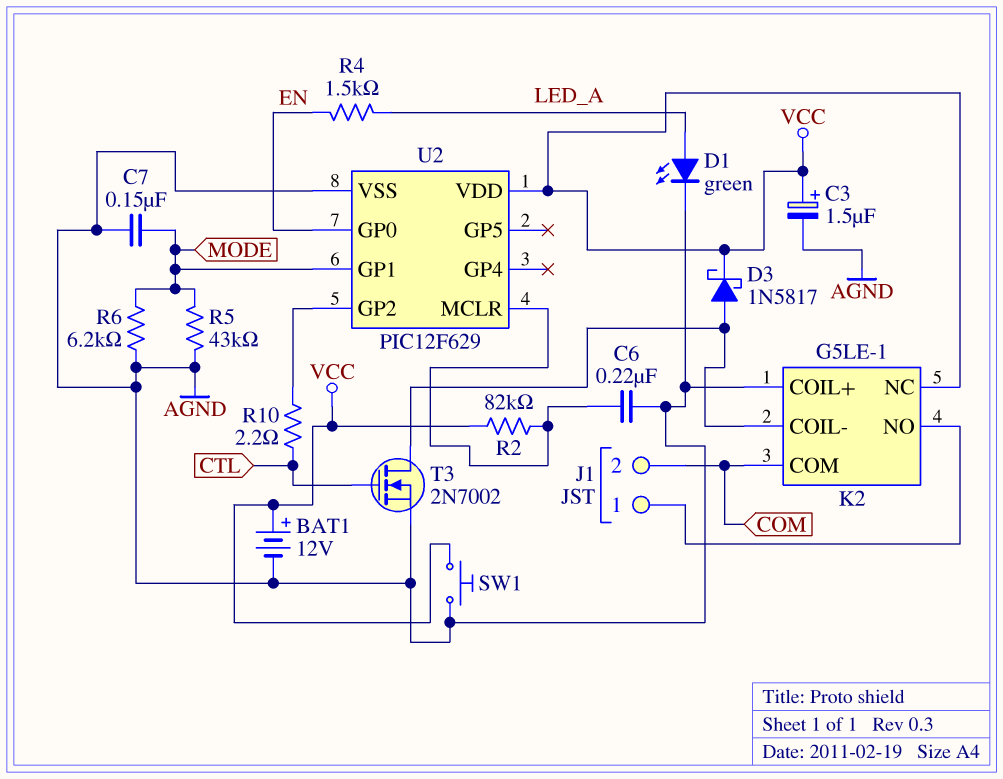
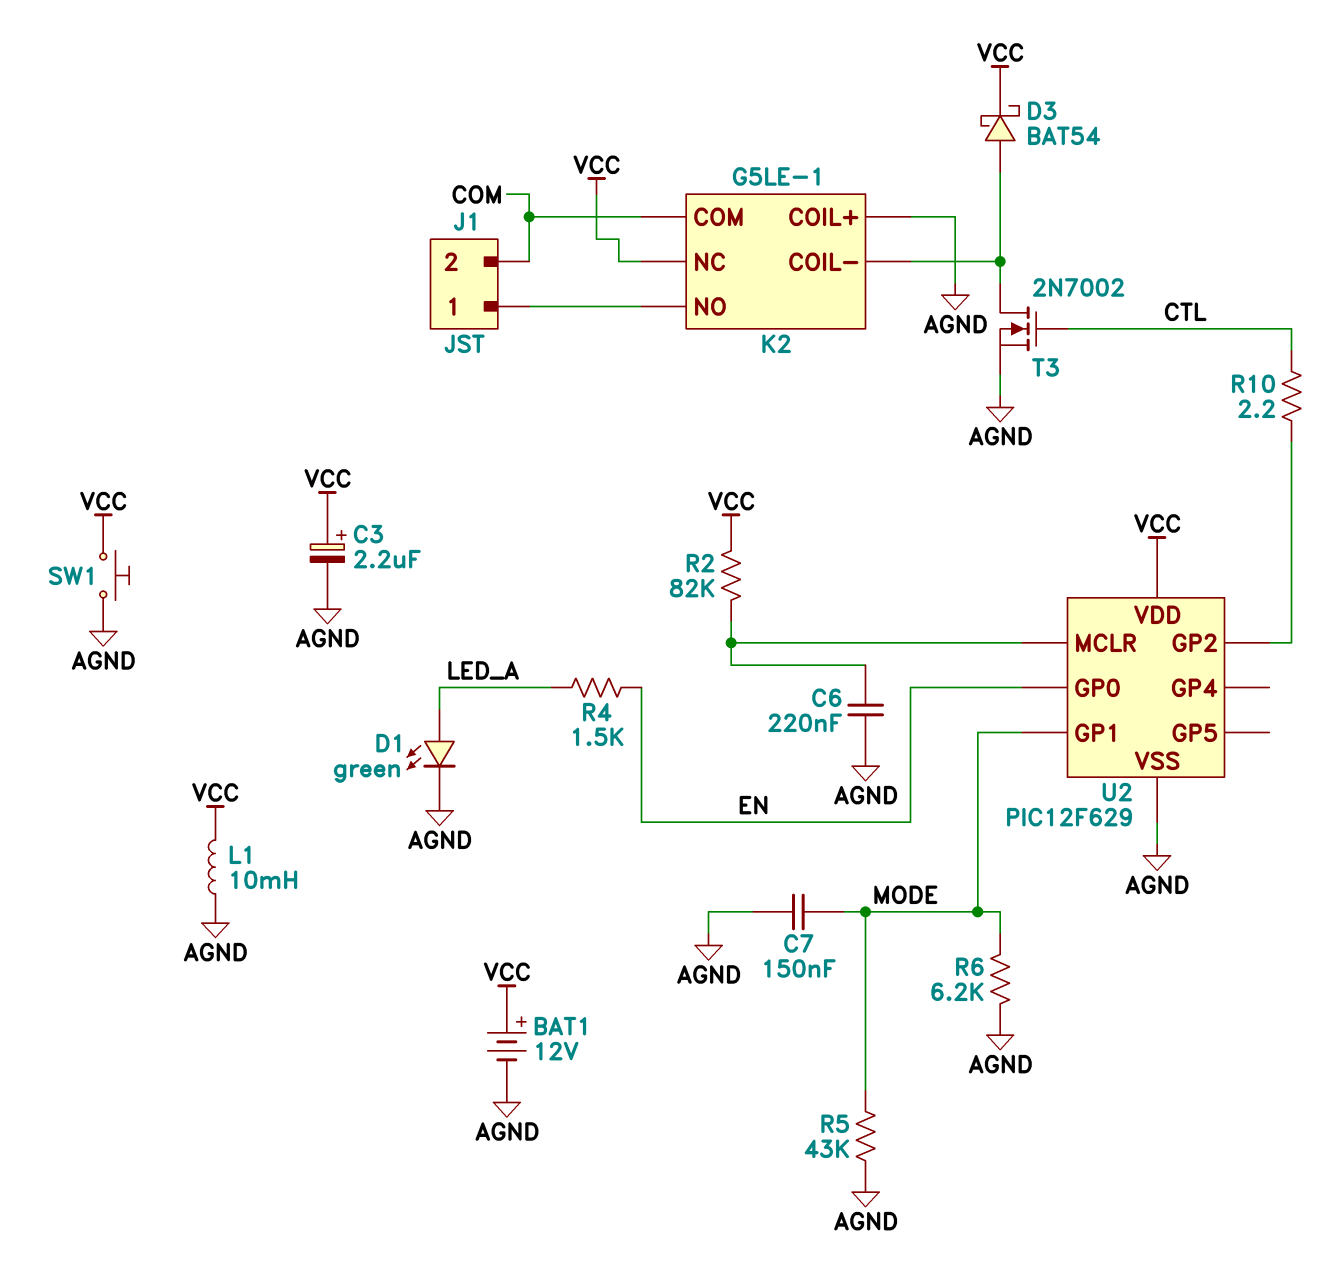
C3: 1.5uF (plus VCC, minus AGND) -> 2.2uF (plus VCC, minus AGND)
D3: schottky 1N5817 (A K2/COIL-, K VCC) -> schottky BAT54 (A K2/COIL-, K VCC)
L1: none -> 10mH (AGND, VCC)

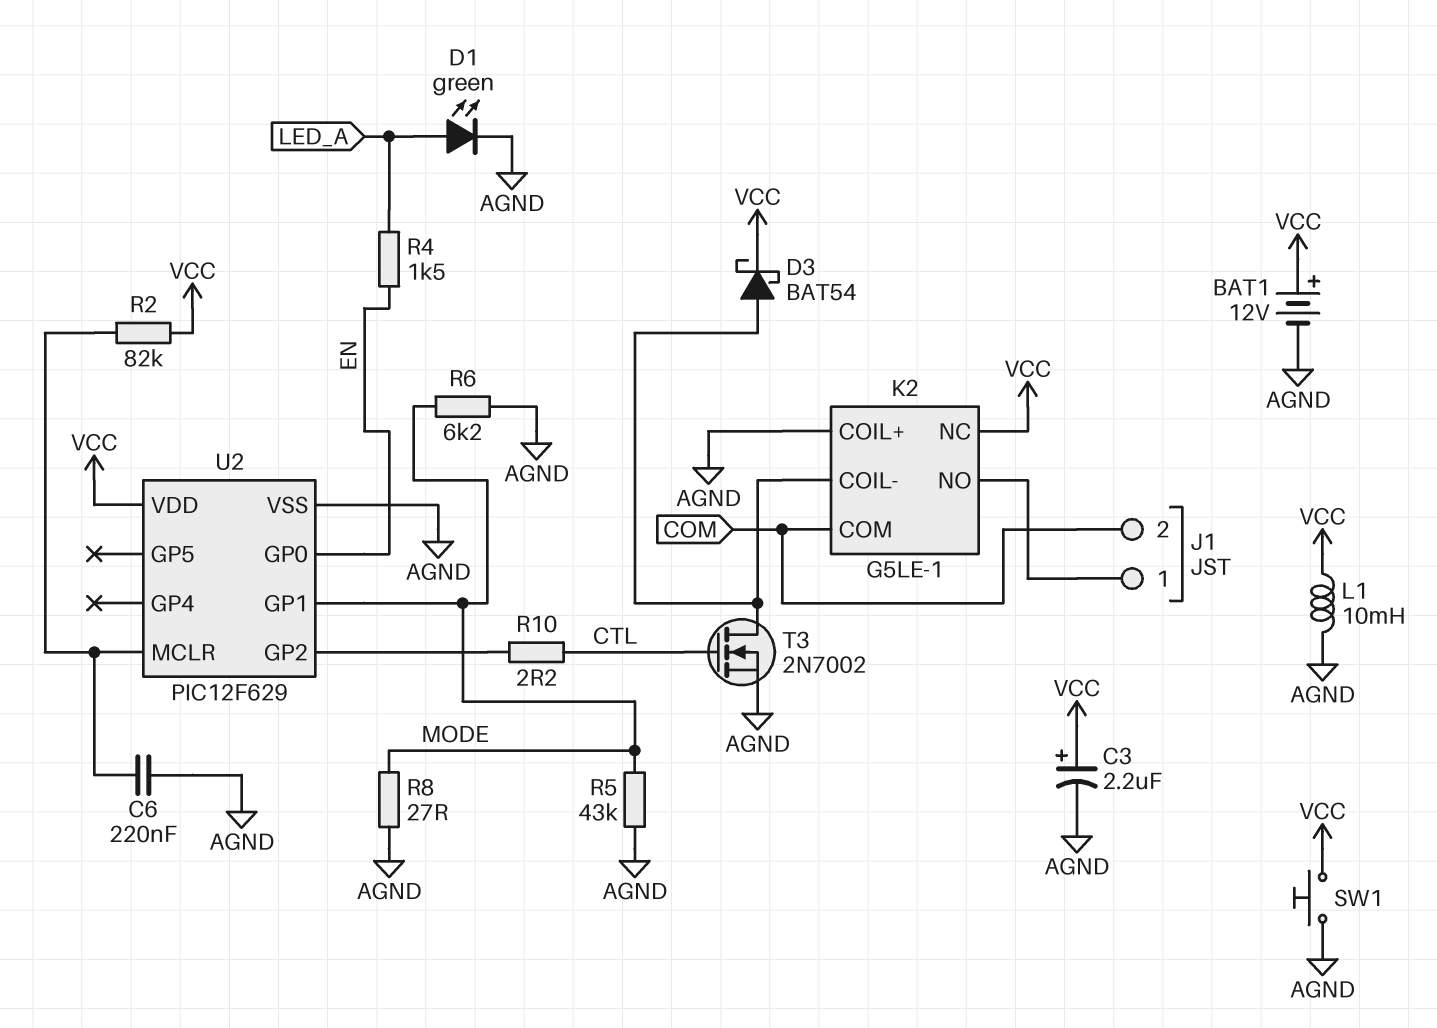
C7: 150nF (AGND, MODE) -> none
R8: none -> 27 (AGND, MODE)

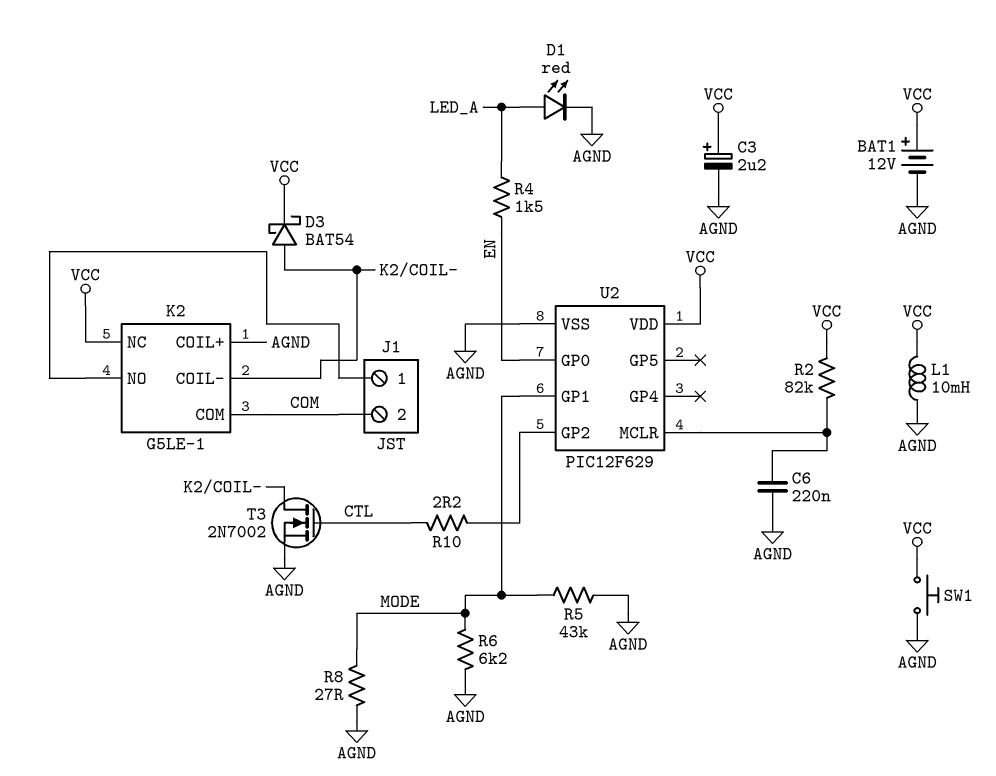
D1: LED green (A LED_A, K AGND) -> LED red (A LED_A, K AGND)

